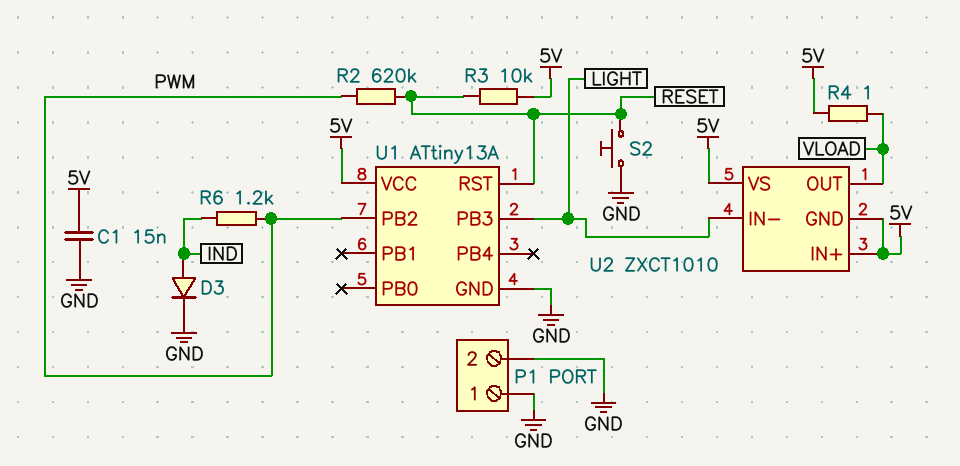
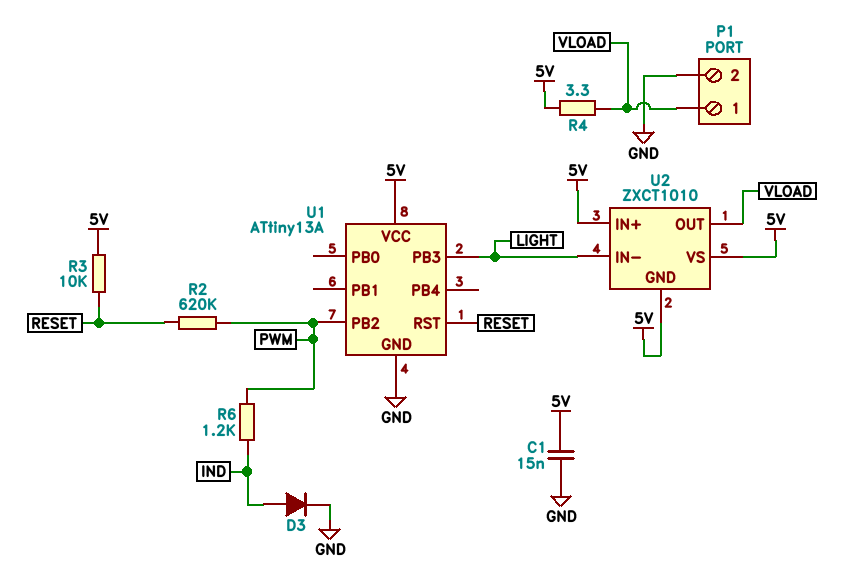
P1 pin 1: GND -> VLOAD
R4: 1 (5V, VLOAD) -> 3.3 (5V, VLOAD)
S2: button (GND, RESET) -> none

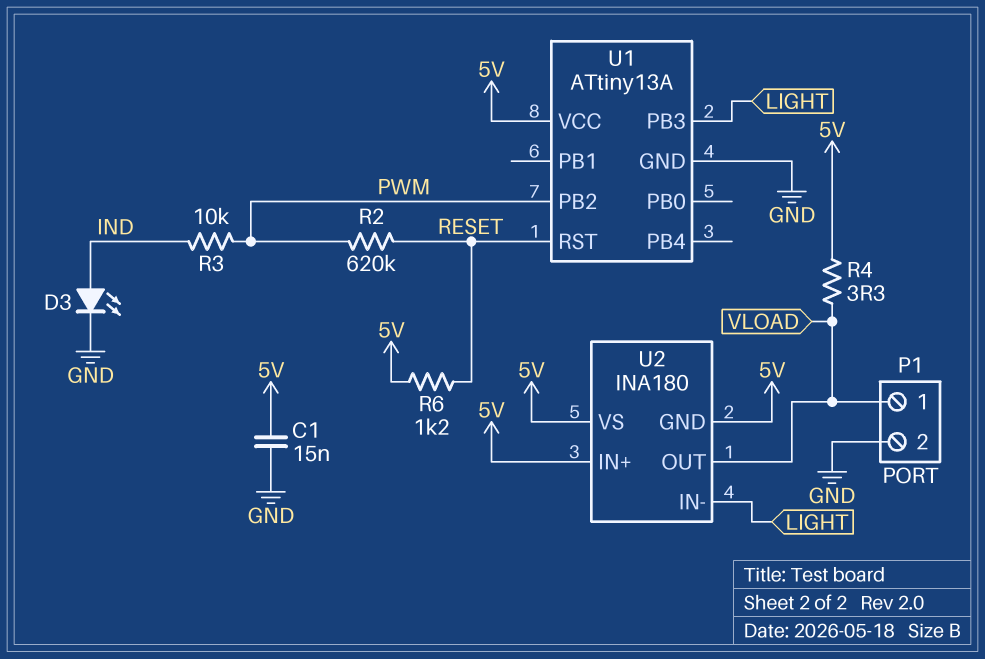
D3: diode (A IND, K GND) -> LED (A IND, K GND)
R3: 10k (5V, RESET) -> 10k (IND, PWM)
R6: 1.2k (IND, PWM) -> 1.2k (5V, RESET)
U2: ZXCT1010 -> INA180

